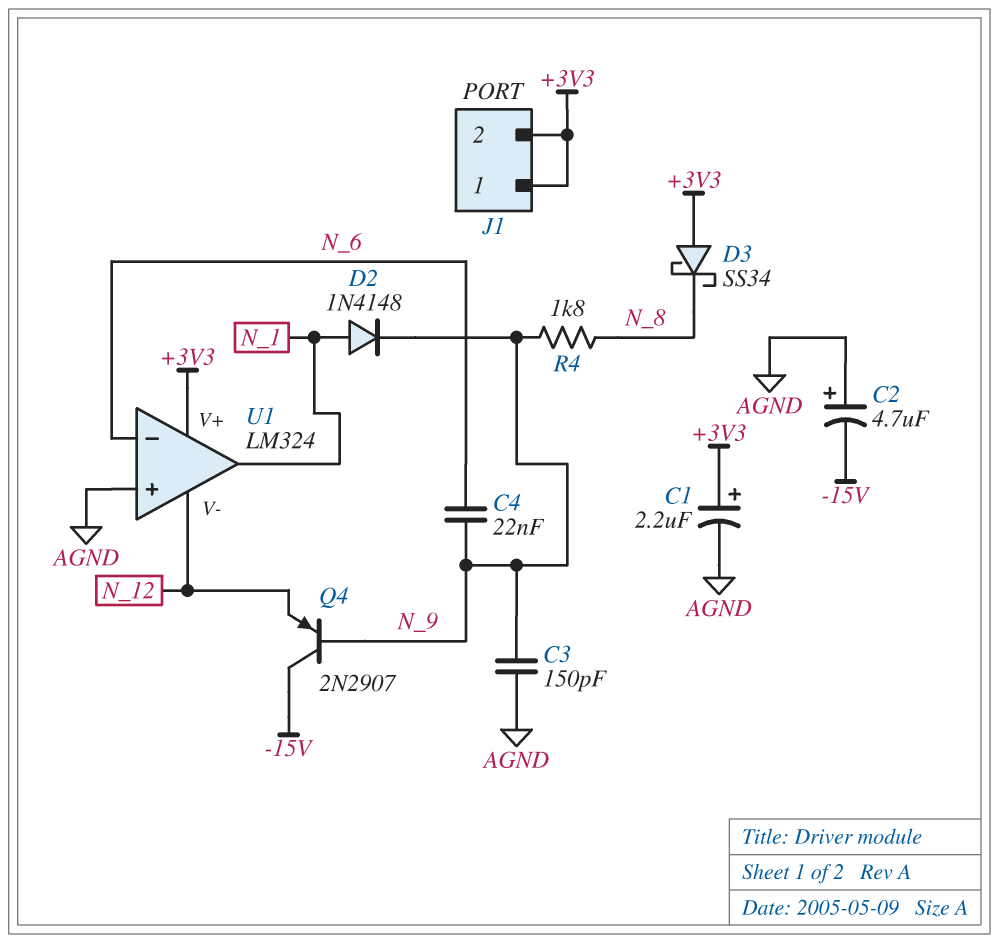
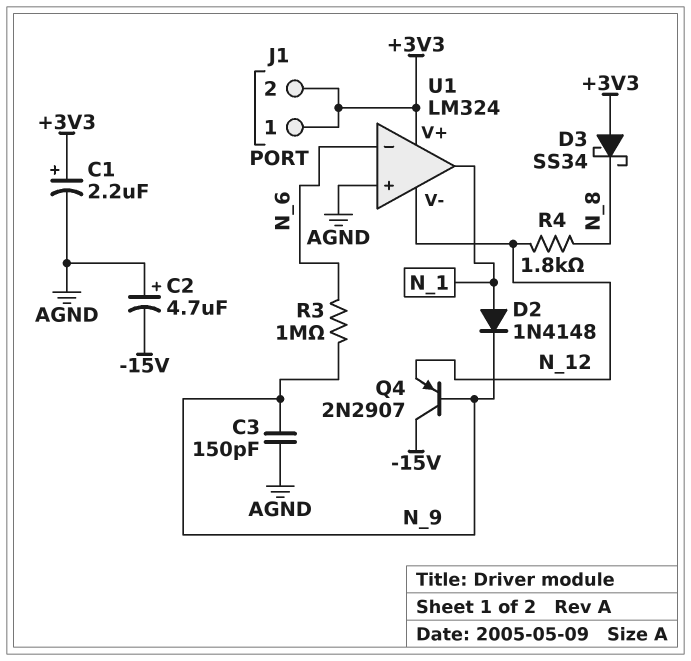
C4: 22nF (N_6, N_9) -> none
R3: none -> 1M (N_6, N_9)
R4: 1.8k (N_8, N_9) -> 1.8k (N_8, N_12)

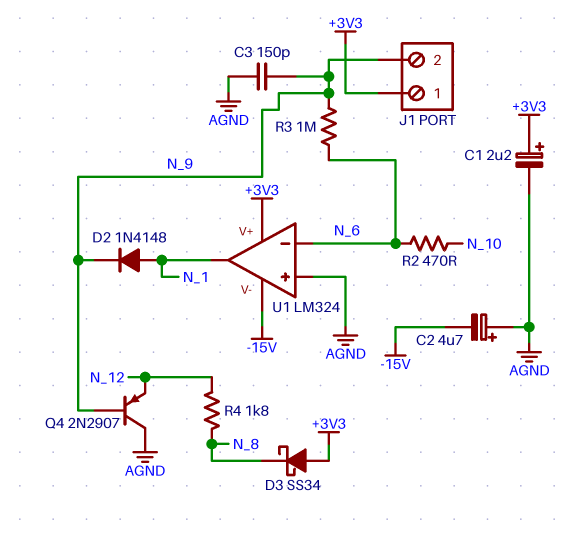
J1 pin 2: +3V3 -> N_9
Q4: PNP 2N2907 (B N_9, C -15V, E N_12) -> PNP 2N2907 (B N_9, C AGND, E N_12)
R2: none -> 470 (N_6, N_10)
U1 pin V-: N_12 -> -15V

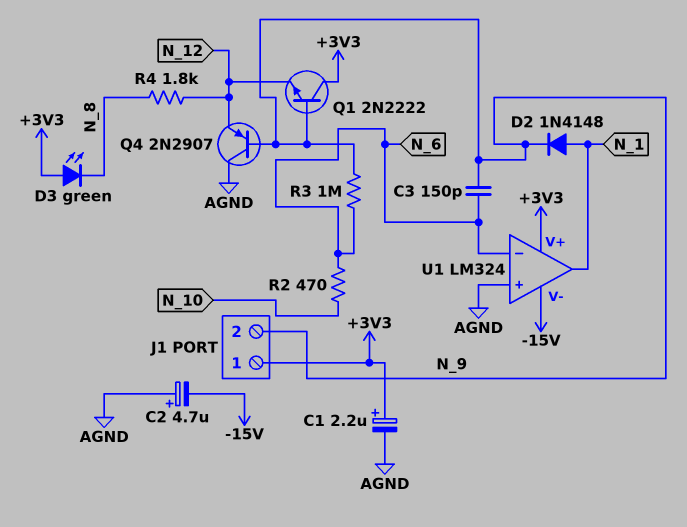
C3: 150pF (AGND, N_9) -> 150pF (N_6, N_9)
D3: schottky SS34 (A +3V3, K N_8) -> LED green (A +3V3, K N_8)
Q1: none -> NPN 2N2222 (B N_9, C +3V3, E N_12)

